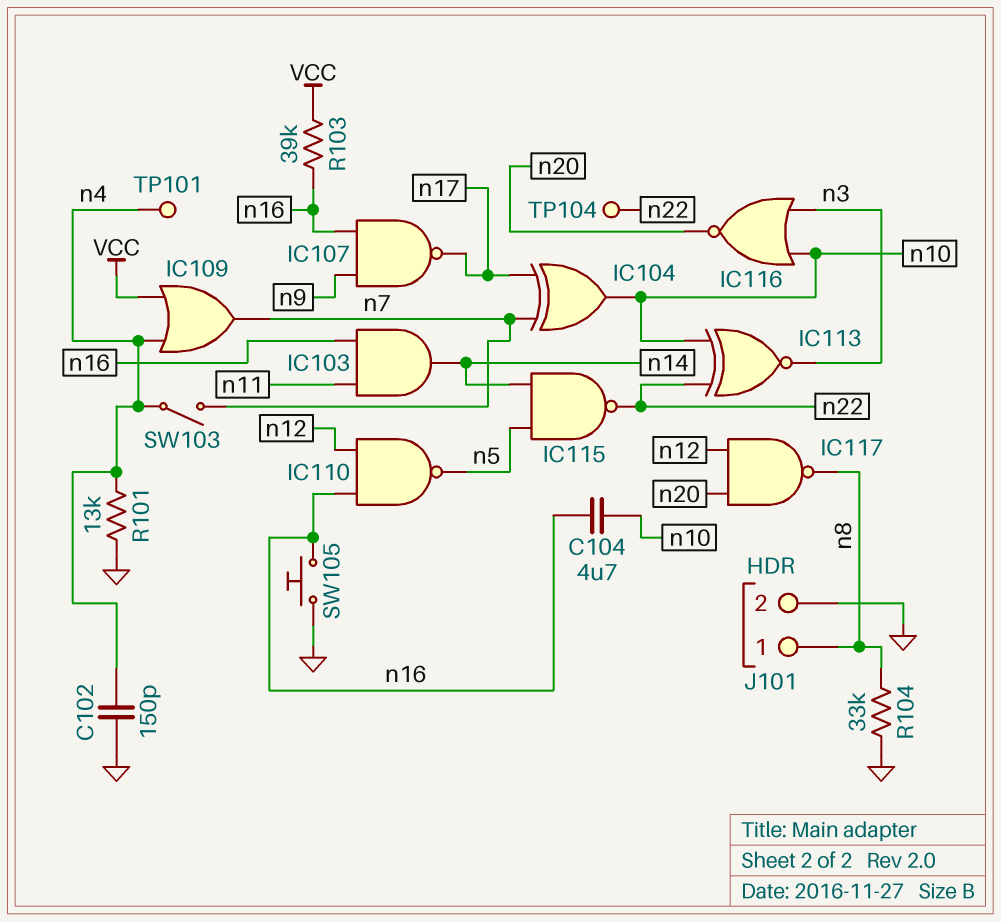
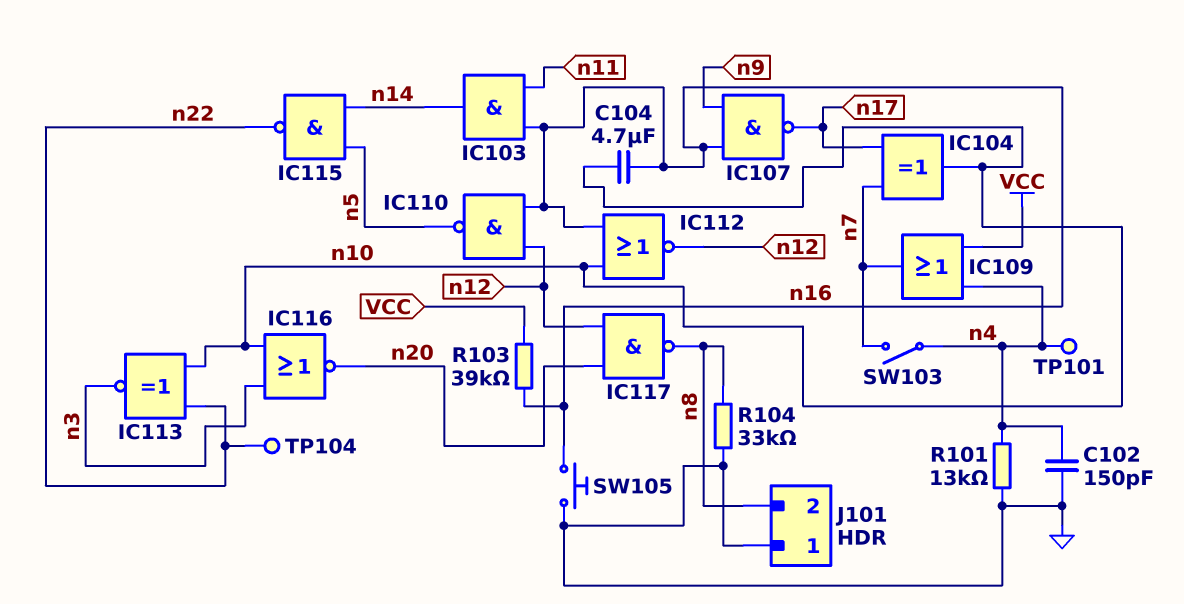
IC112: none -> NOR (in n10, in n16, out n12)
J101 pin 1: n8 -> GND
J101 pin 2: GND -> n8

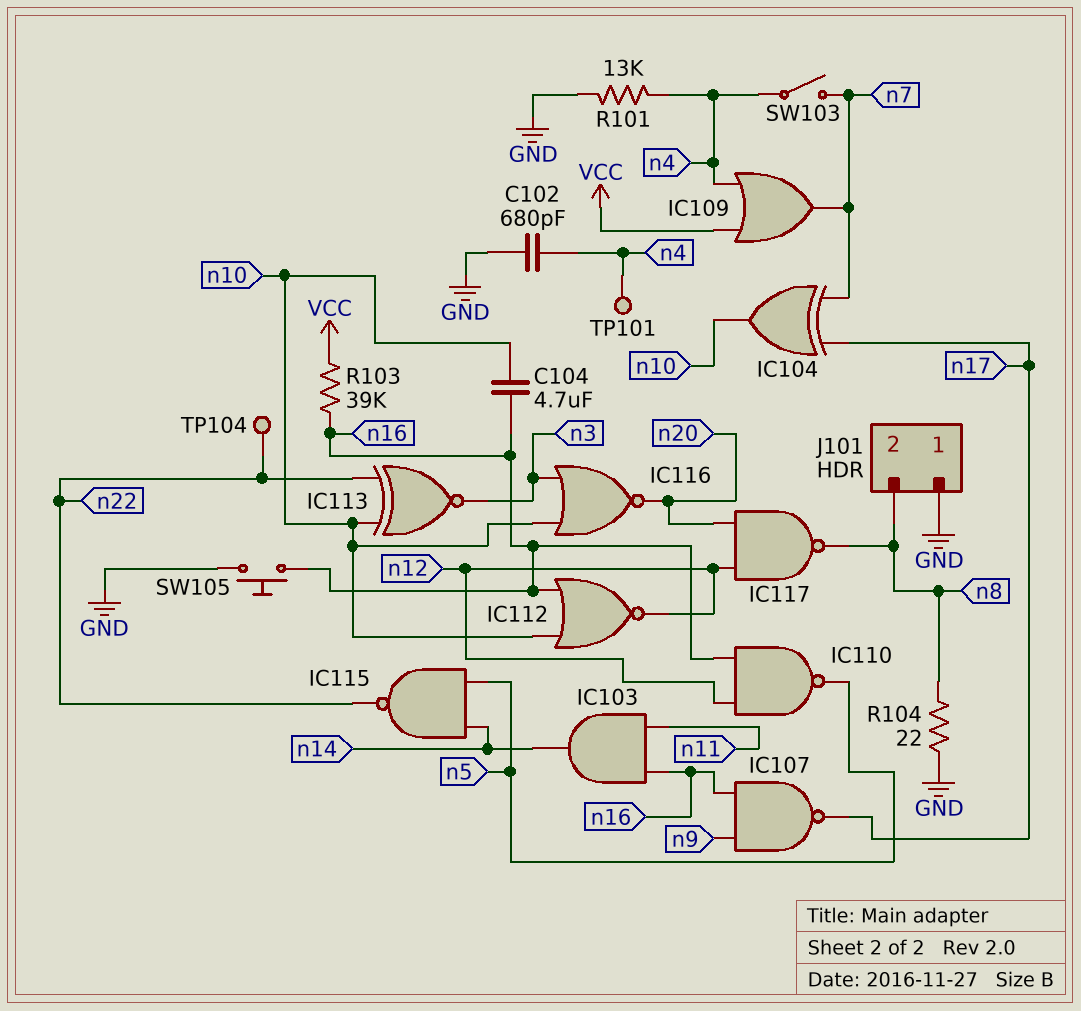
C102: 150pF (GND, n4) -> 680pF (GND, n4)
R104: 33k (GND, n8) -> 22 (GND, n8)

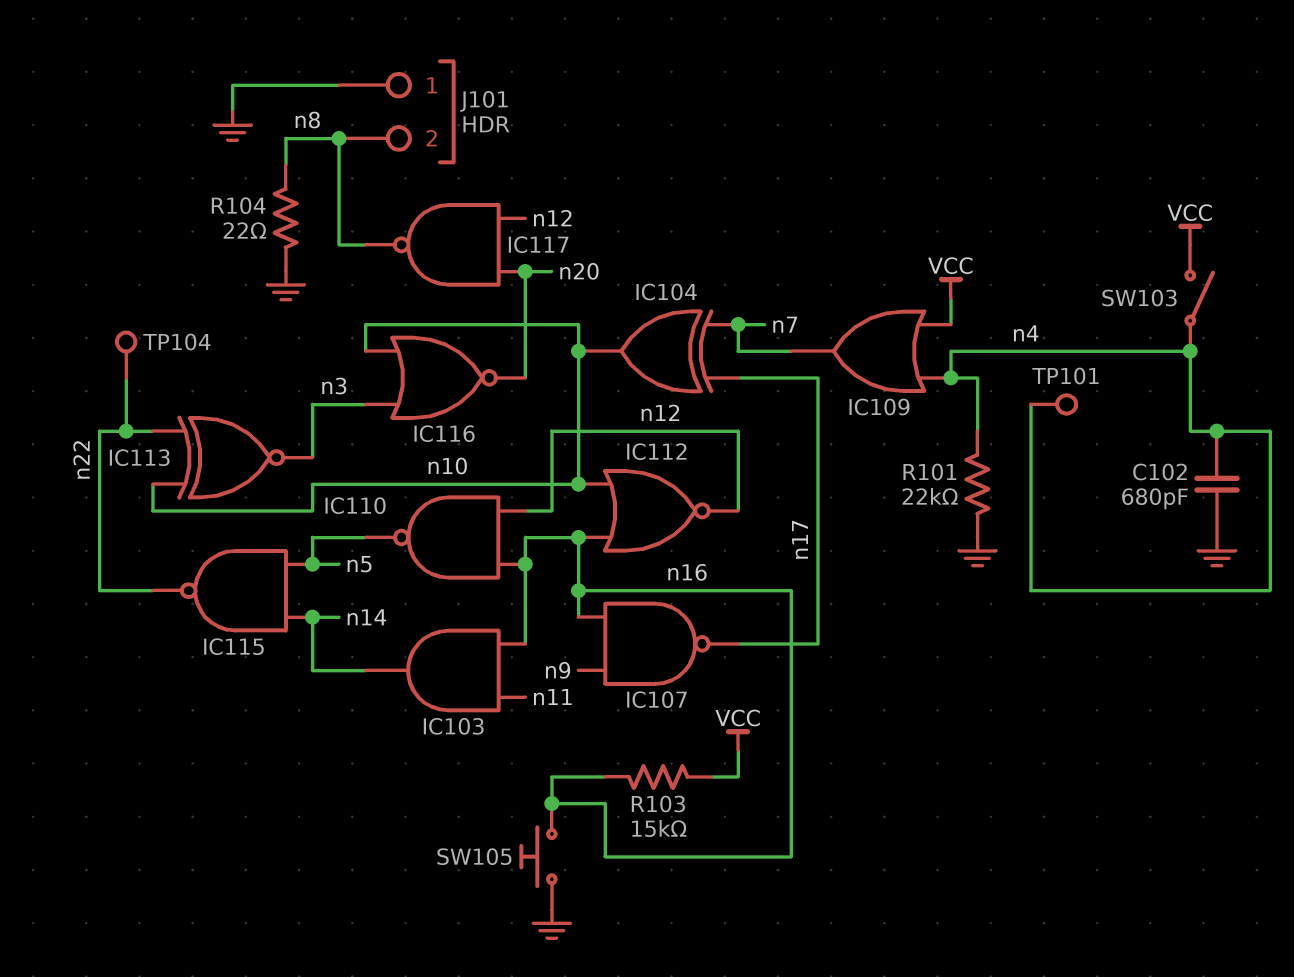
C104: 4.7uF (n10, n16) -> none
R101: 13k (GND, n4) -> 22k (GND, n4)
R103: 39k (VCC, n16) -> 15k (VCC, n16)
SW103: switch (n4, n7) -> switch (VCC, n4)

